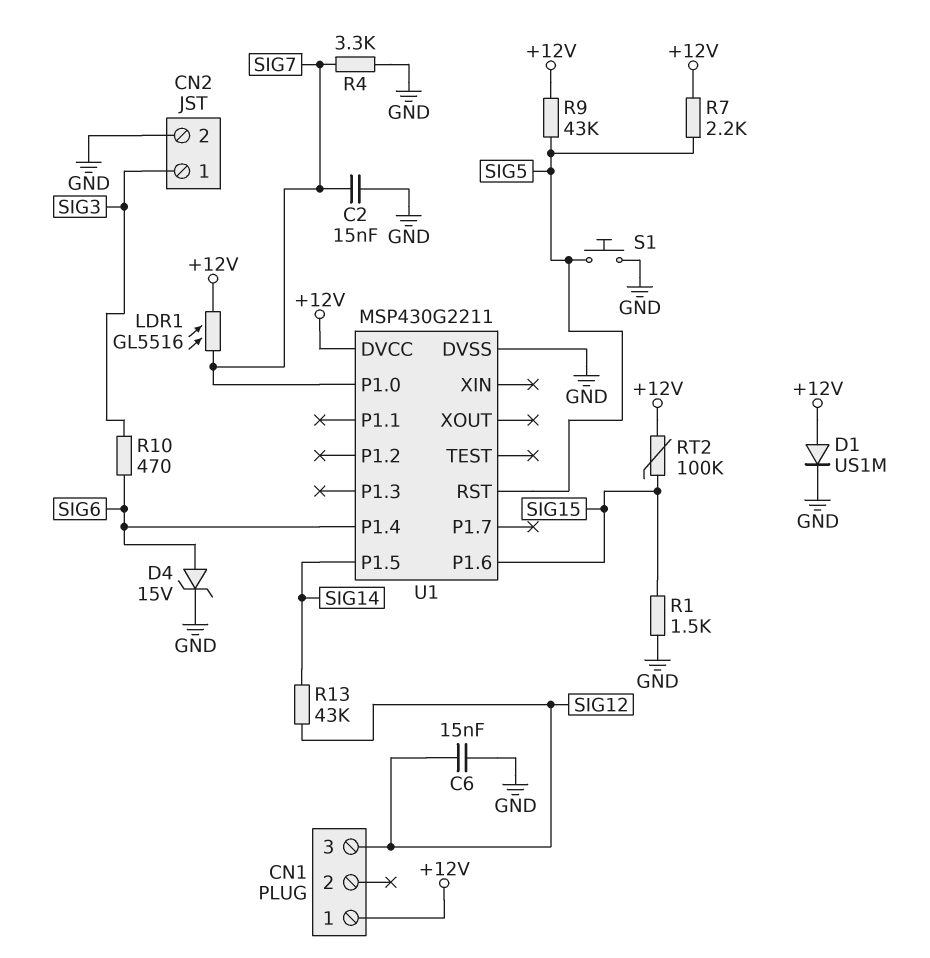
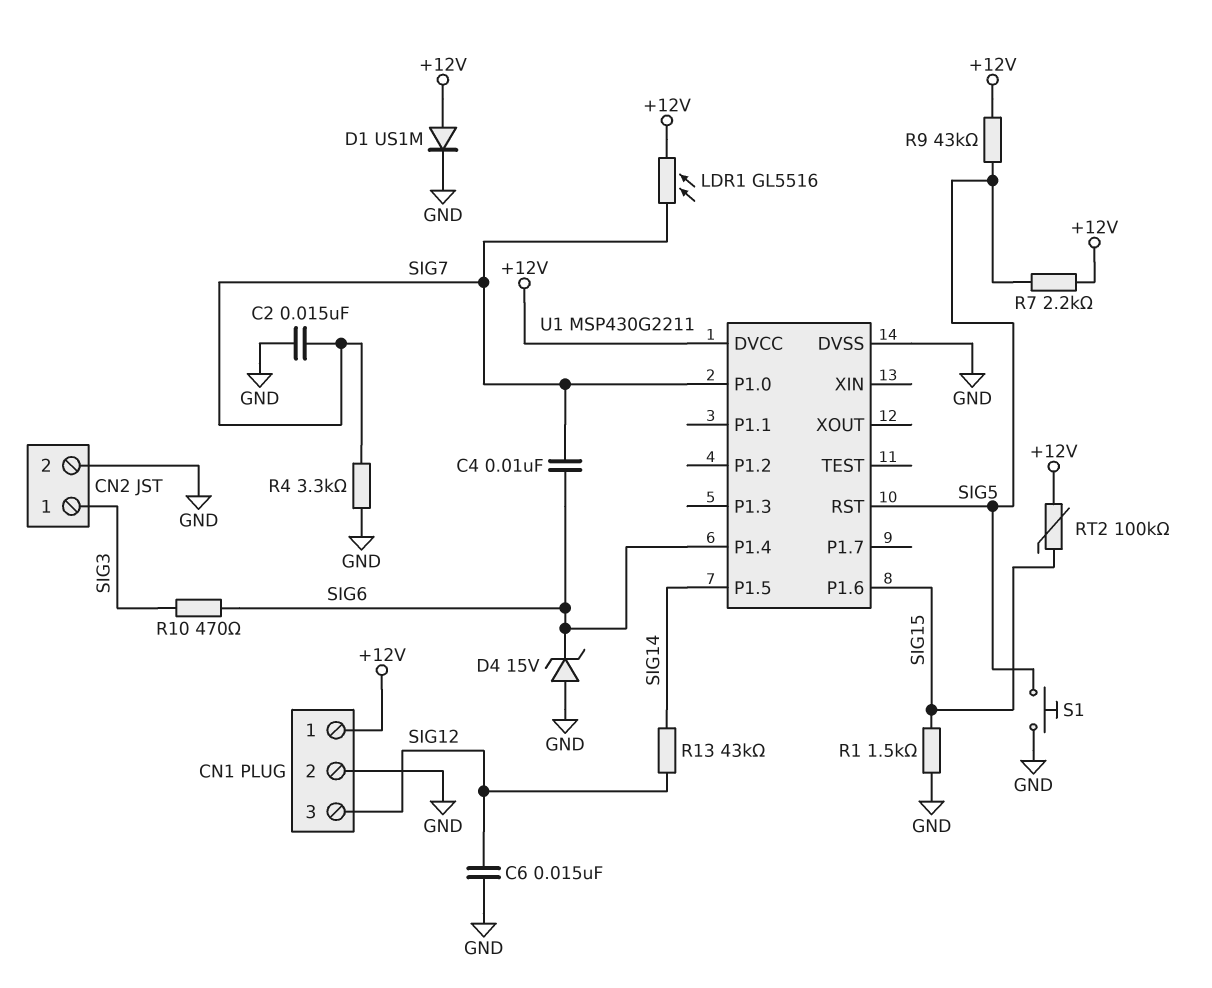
C4: none -> 10nF (SIG6, SIG7)
CN1 pin 2: none -> GND
D4: zener 15V (A SIG6, K GND) -> zener 15V (A GND, K SIG6)

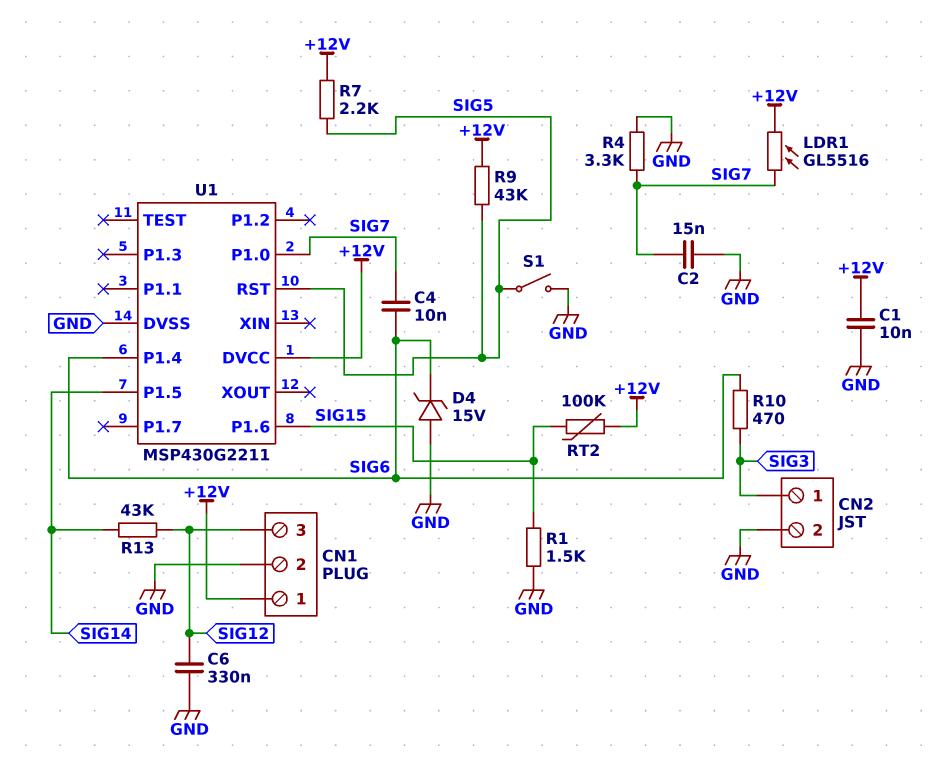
C1: none -> 10nF (+12V, GND)
C6: 15nF (GND, SIG12) -> 330nF (GND, SIG12)
D1: diode US1M (A +12V, K GND) -> none
S1: button (GND, SIG5) -> switch (GND, SIG5)

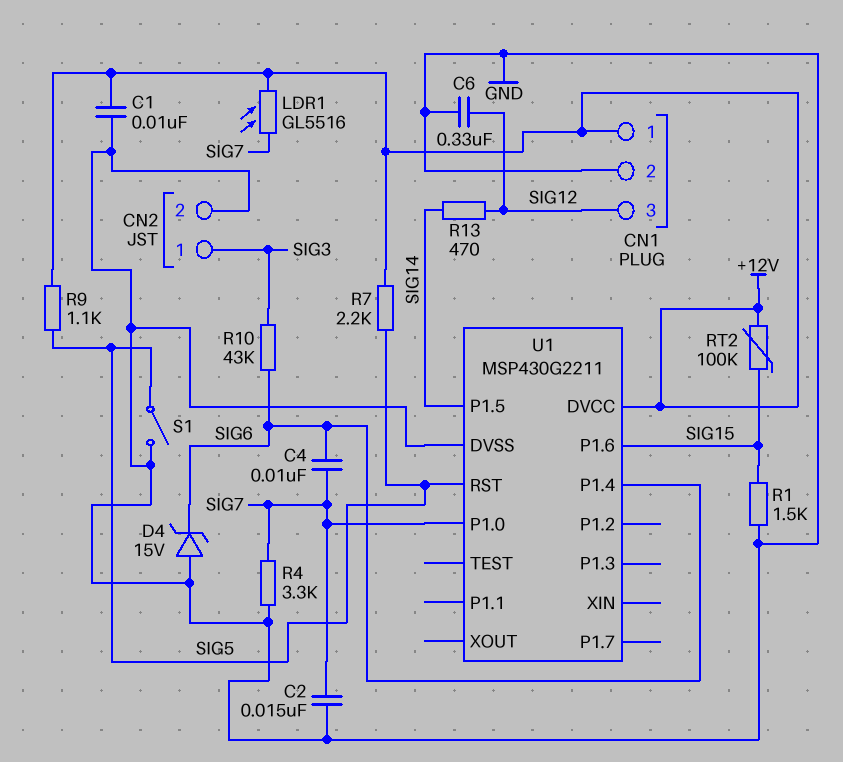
R9: 43k (+12V, SIG5) -> 1.1k (+12V, SIG5)
R10: 470 (SIG3, SIG6) -> 43k (SIG3, SIG6)
R13: 43k (SIG12, SIG14) -> 470 (SIG12, SIG14)

